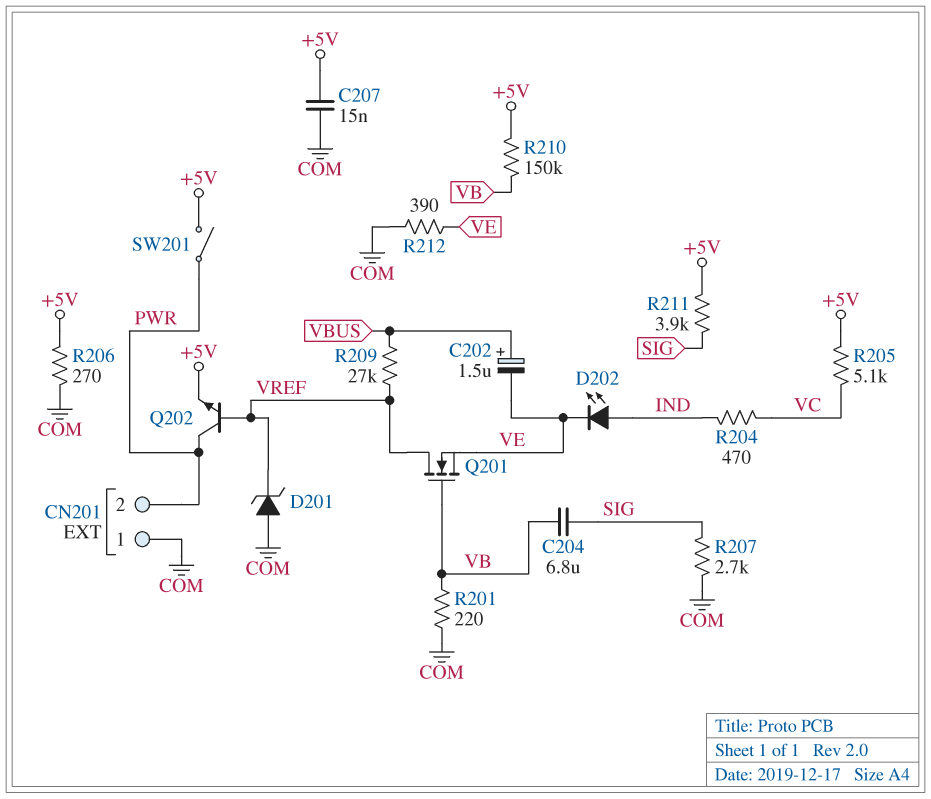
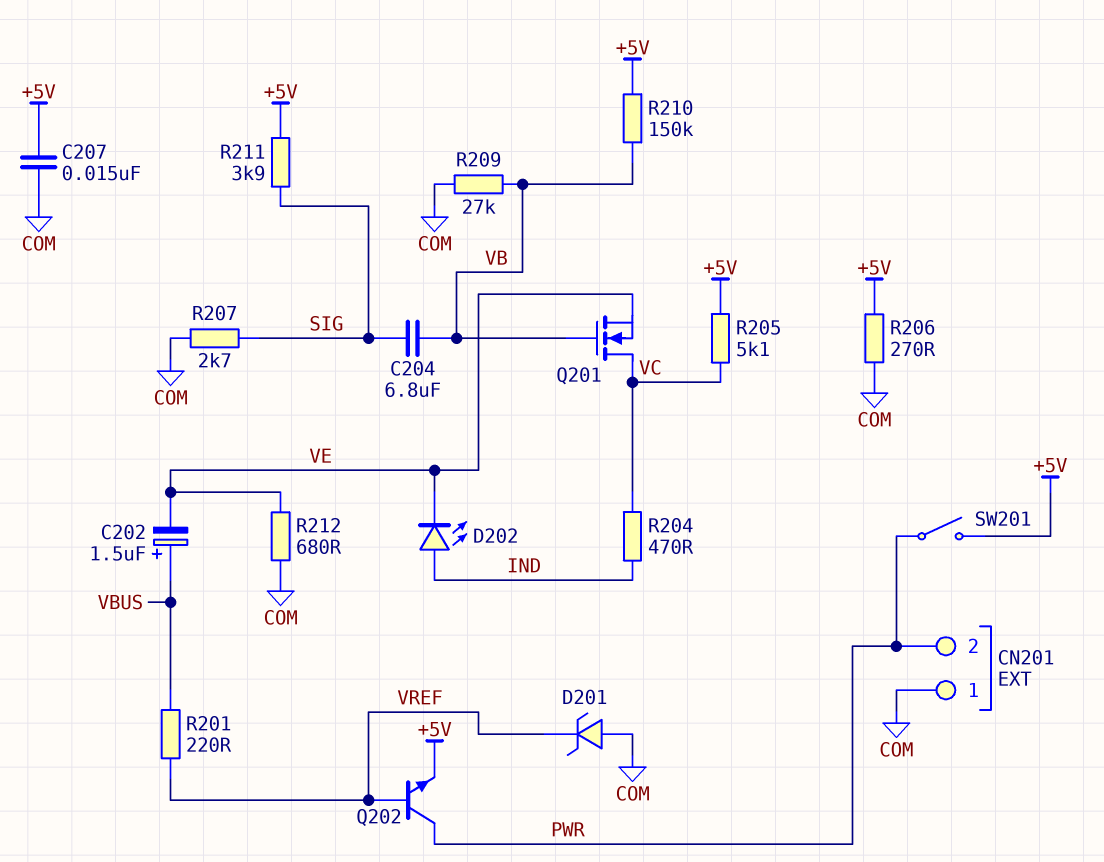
Q201: NMOS (G VB, D VREF, S VE) -> NMOS (G VB, D VC, S VE)
R201: 220 (COM, VB) -> 220 (VBUS, VREF)
R209: 27k (VBUS, VREF) -> 27k (COM, VB)
R212: 390 (COM, VE) -> 680 (COM, VE)

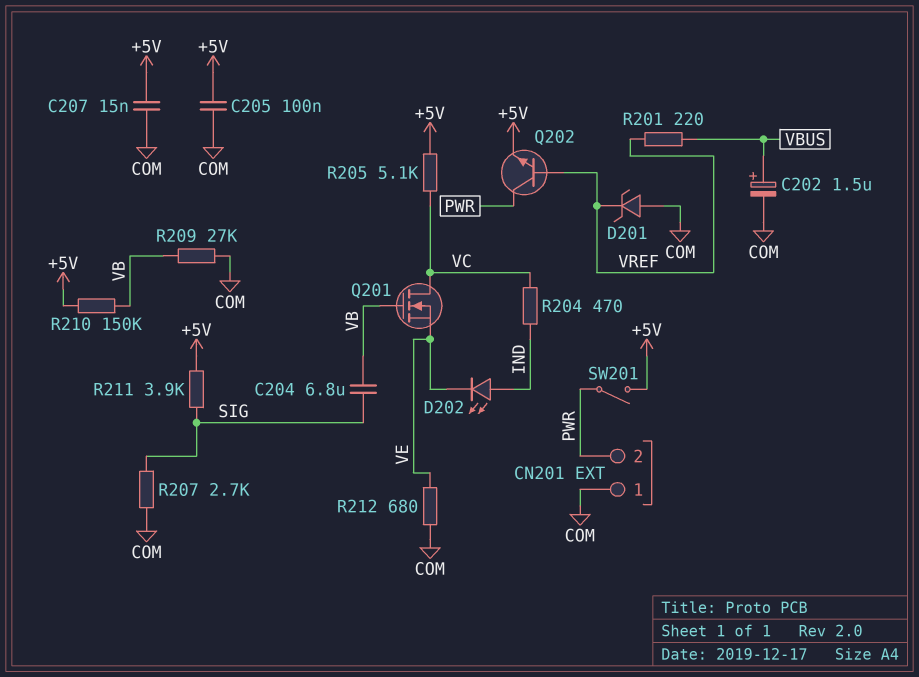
C202: 1.5uF (plus VBUS, minus VE) -> 1.5uF (plus VBUS, minus COM)
C205: none -> 100nF (+5V, COM)
R206: 270 (+5V, COM) -> none

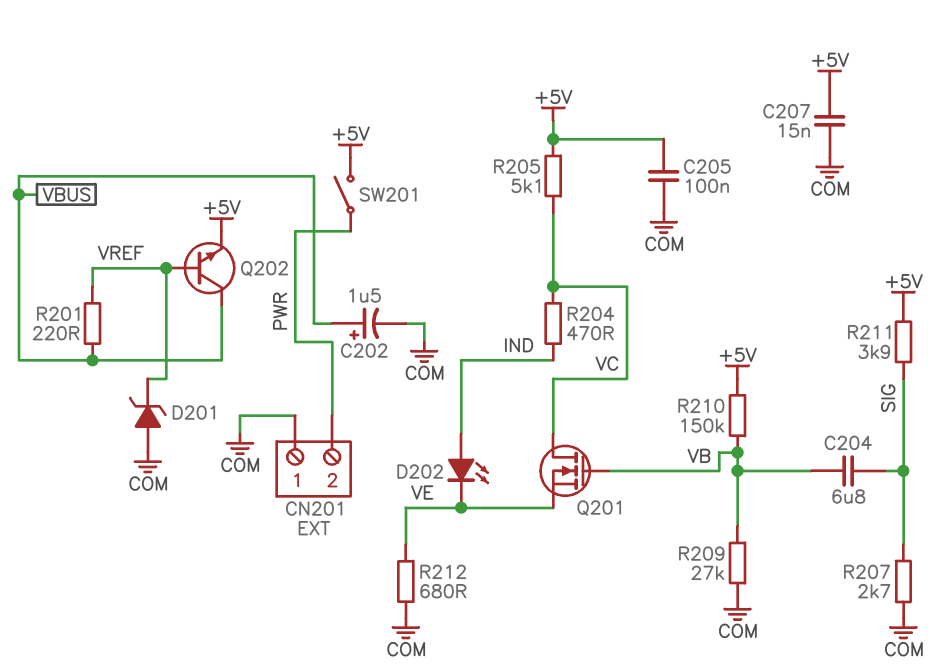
Q202: NPN (B VREF, C PWR, E +5V) -> NPN (B VREF, C VBUS, E +5V)

